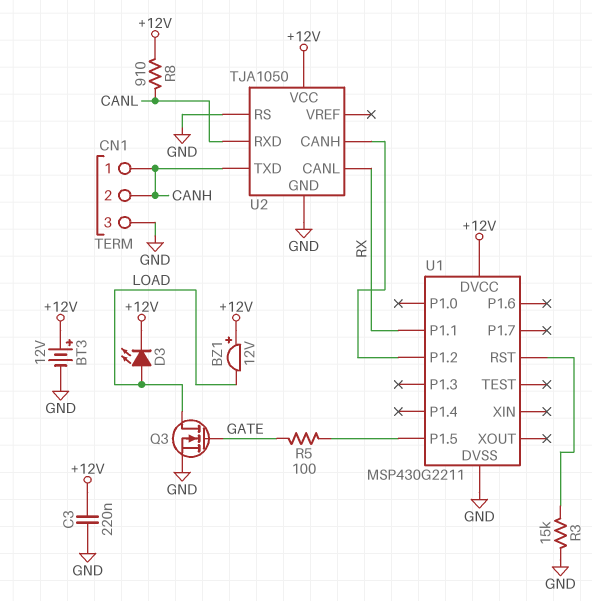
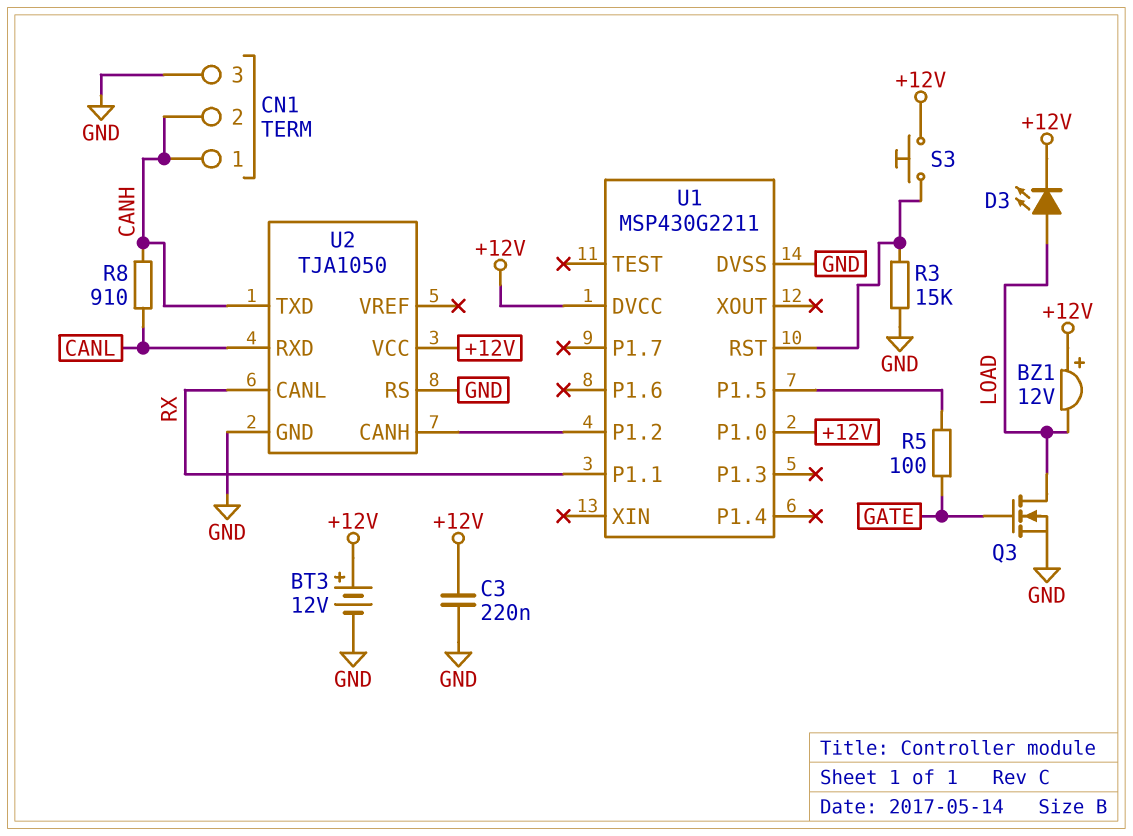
R8: 910 (+12V, CANL) -> 910 (CANH, CANL)
S3: none -> button (+12V, U1/RST)
U1 pin P1.0: none -> +12V

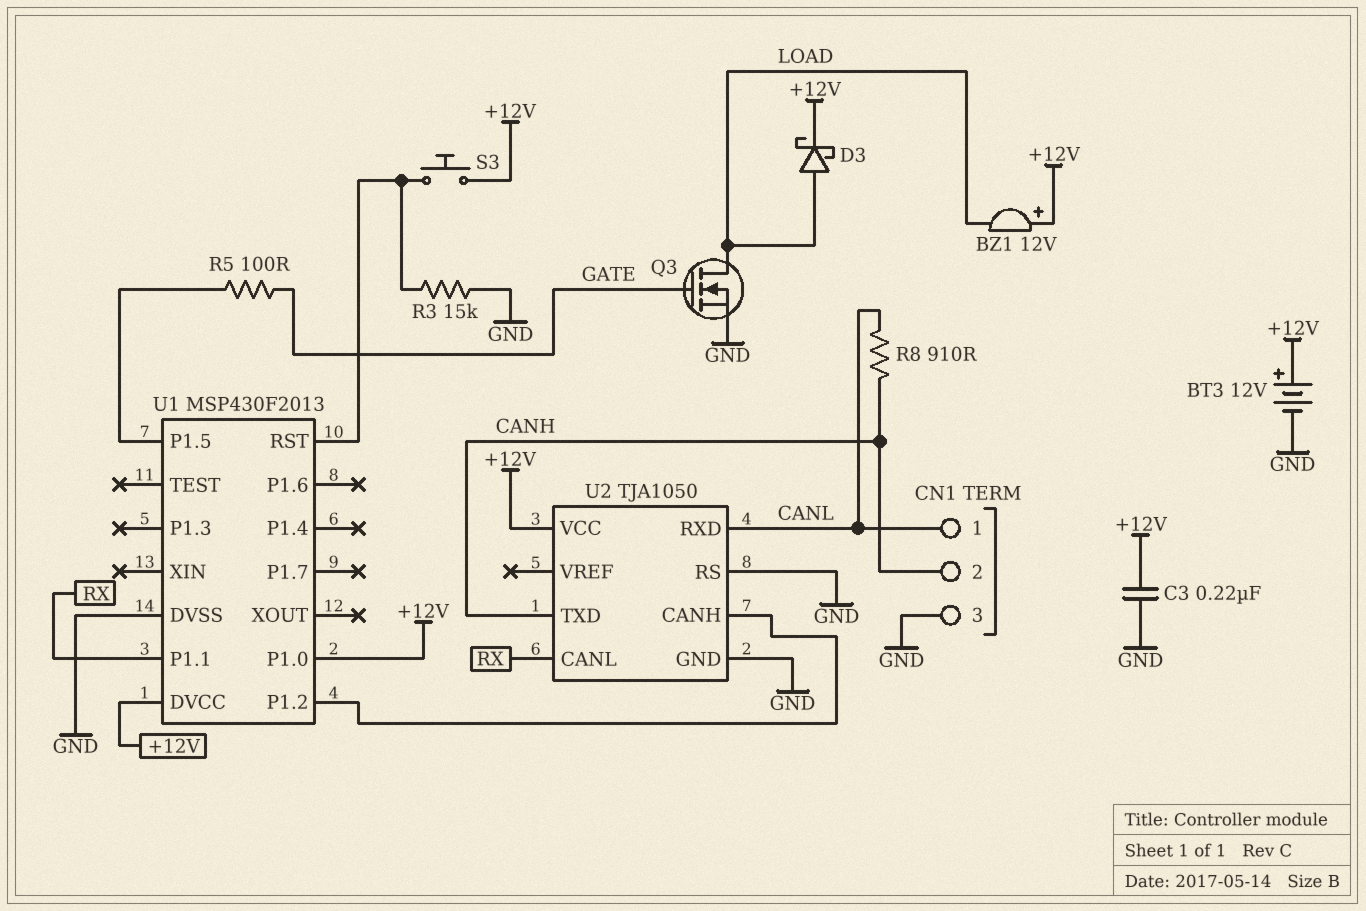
CN1 pin 1: CANH -> CANL
D3: LED (A LOAD, K +12V) -> schottky (A LOAD, K +12V)
U1: MSP430G2211 -> MSP430F2013

